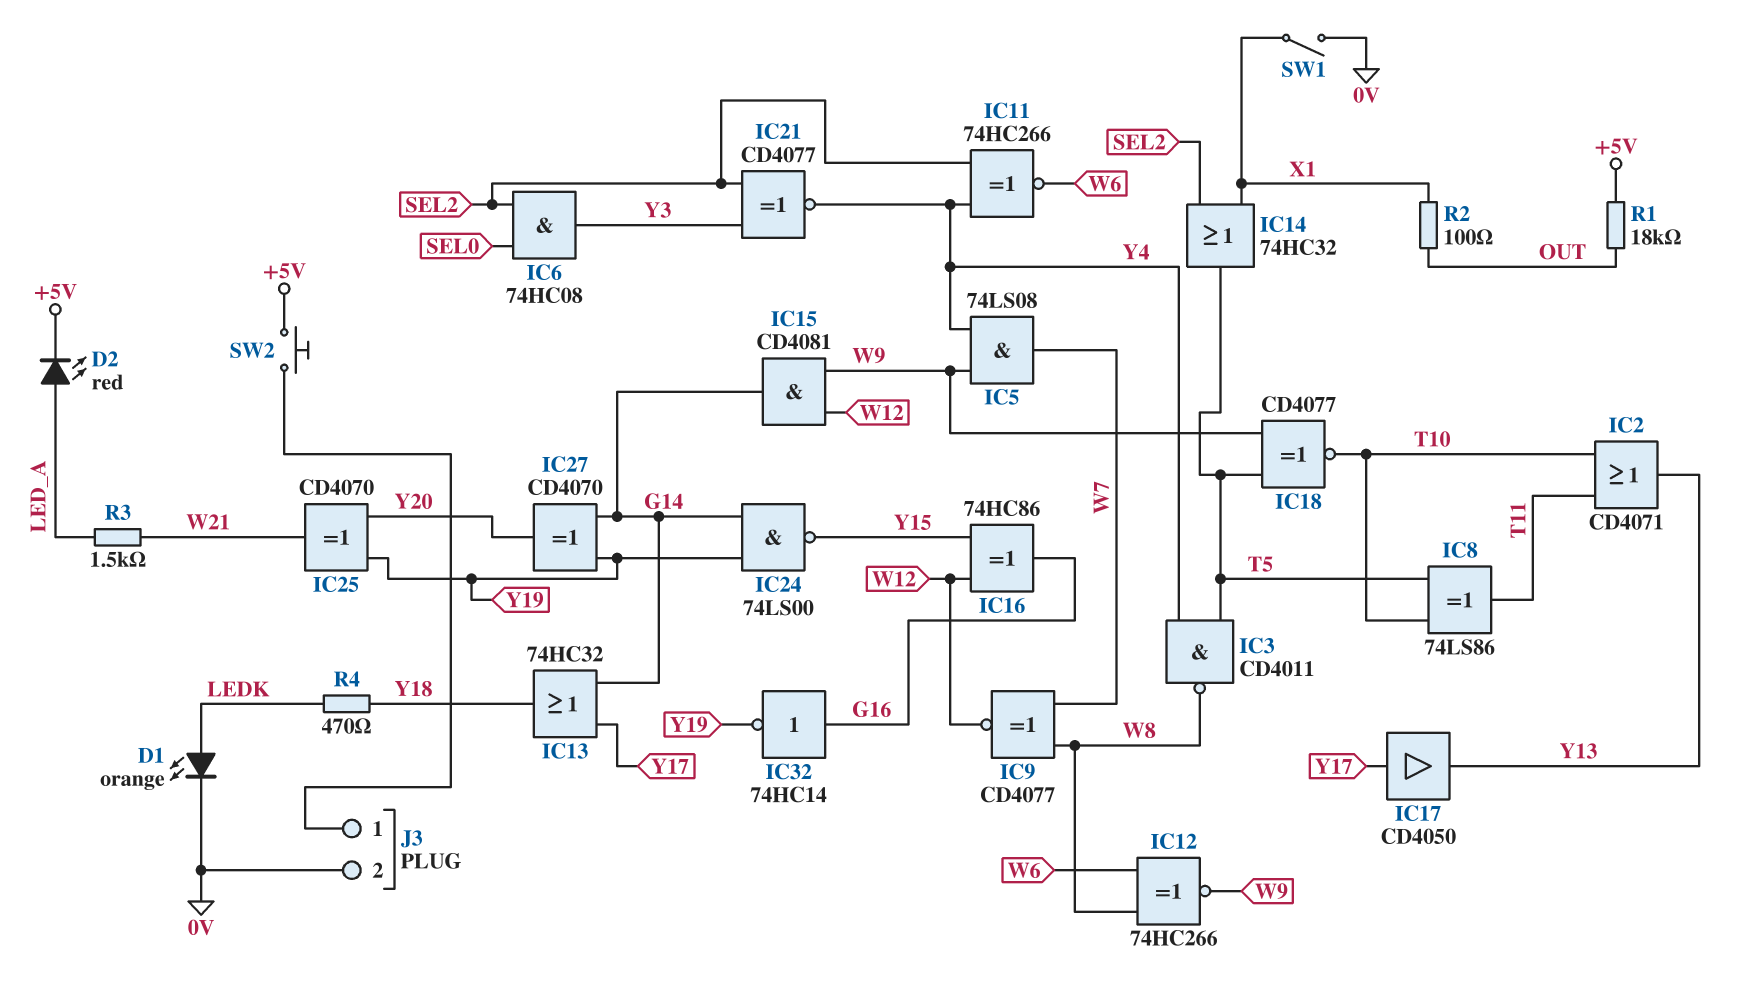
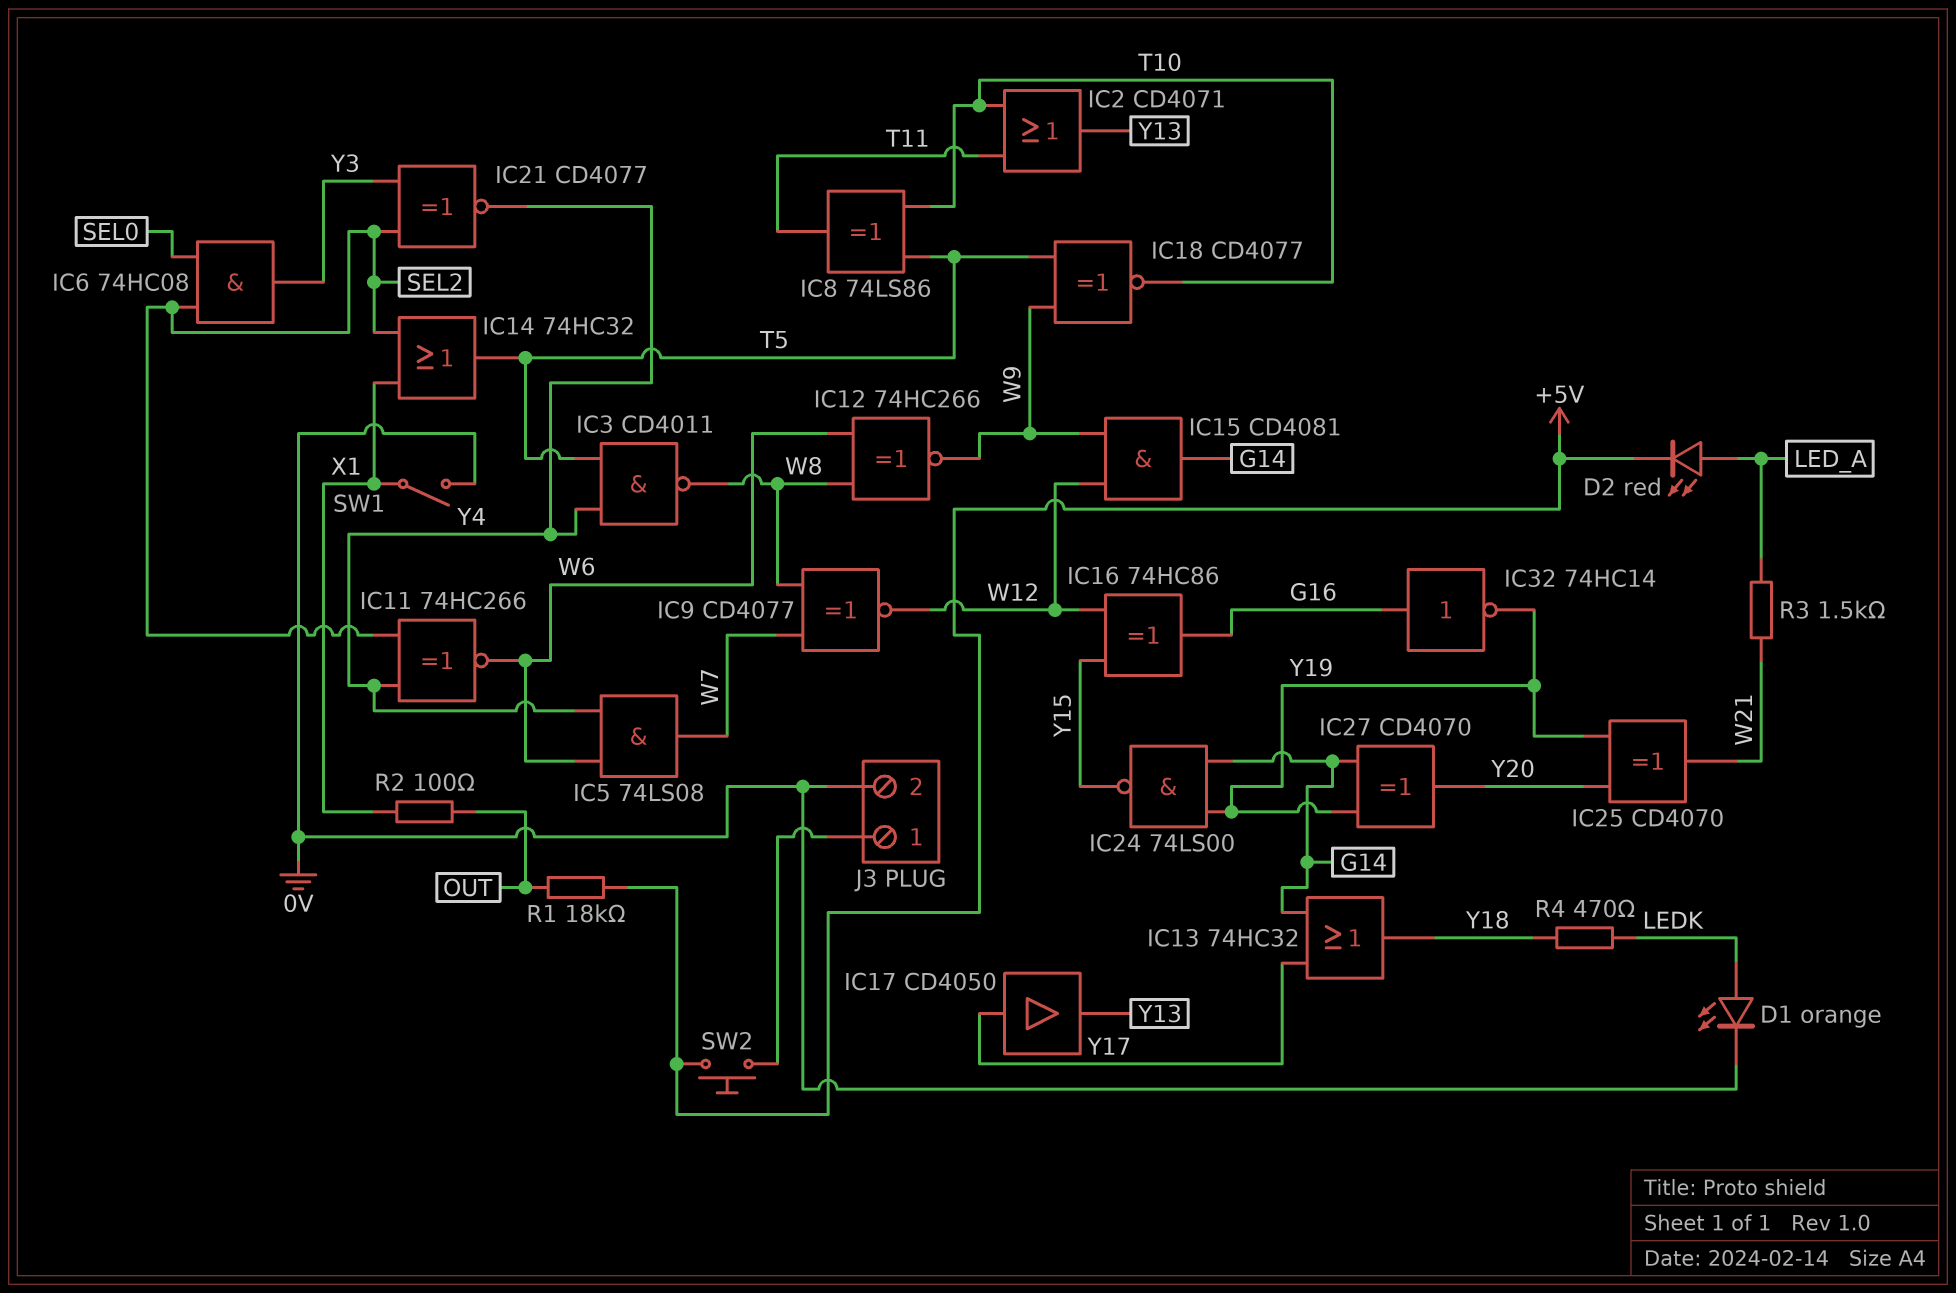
IC5: AND 74LS08 (in W9, in Y4, out W7) -> AND 74LS08 (in W6, in Y4, out W7)

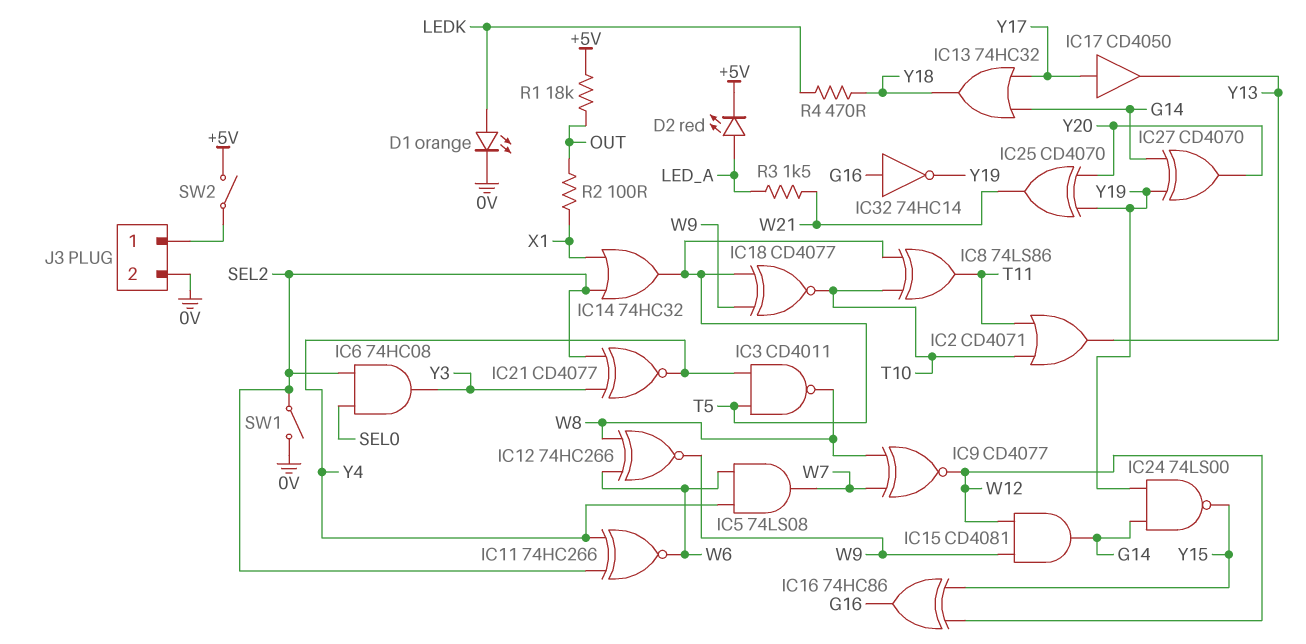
SW1: switch (0V, X1) -> switch (0V, SEL2)
SW2: button (+5V, J3/1) -> switch (+5V, J3/1)

